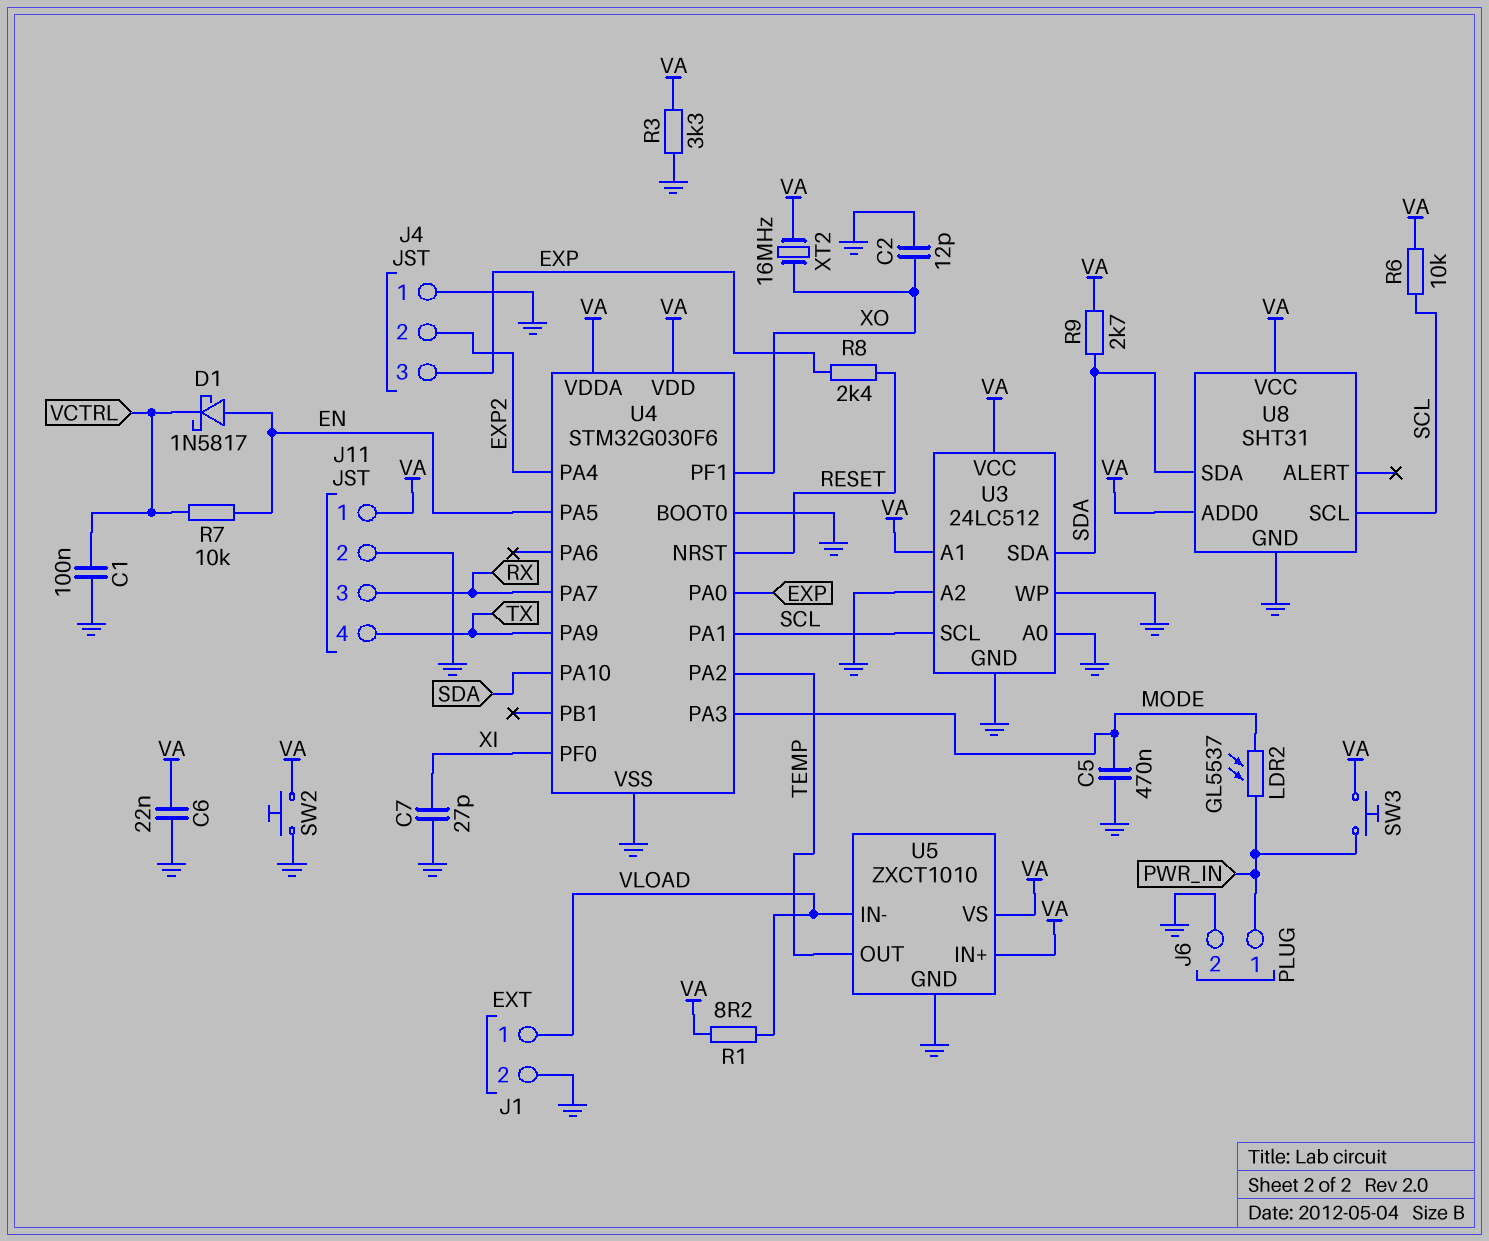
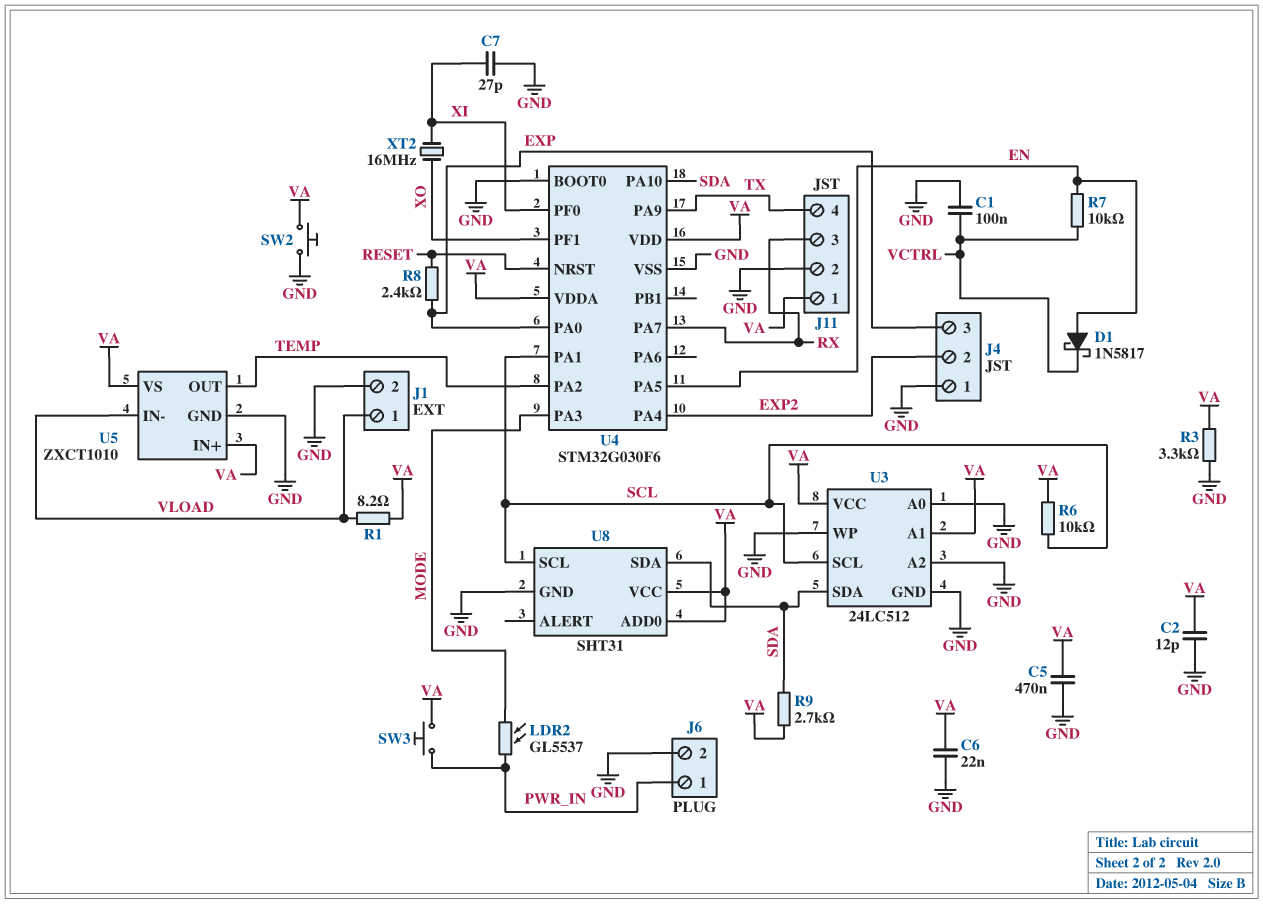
C2: 12pF (GND, XO) -> 12pF (GND, VA)
C5: 470nF (GND, MODE) -> 470nF (GND, VA)
XT2: 16MHz (VA, XO) -> 16MHz (XI, XO)

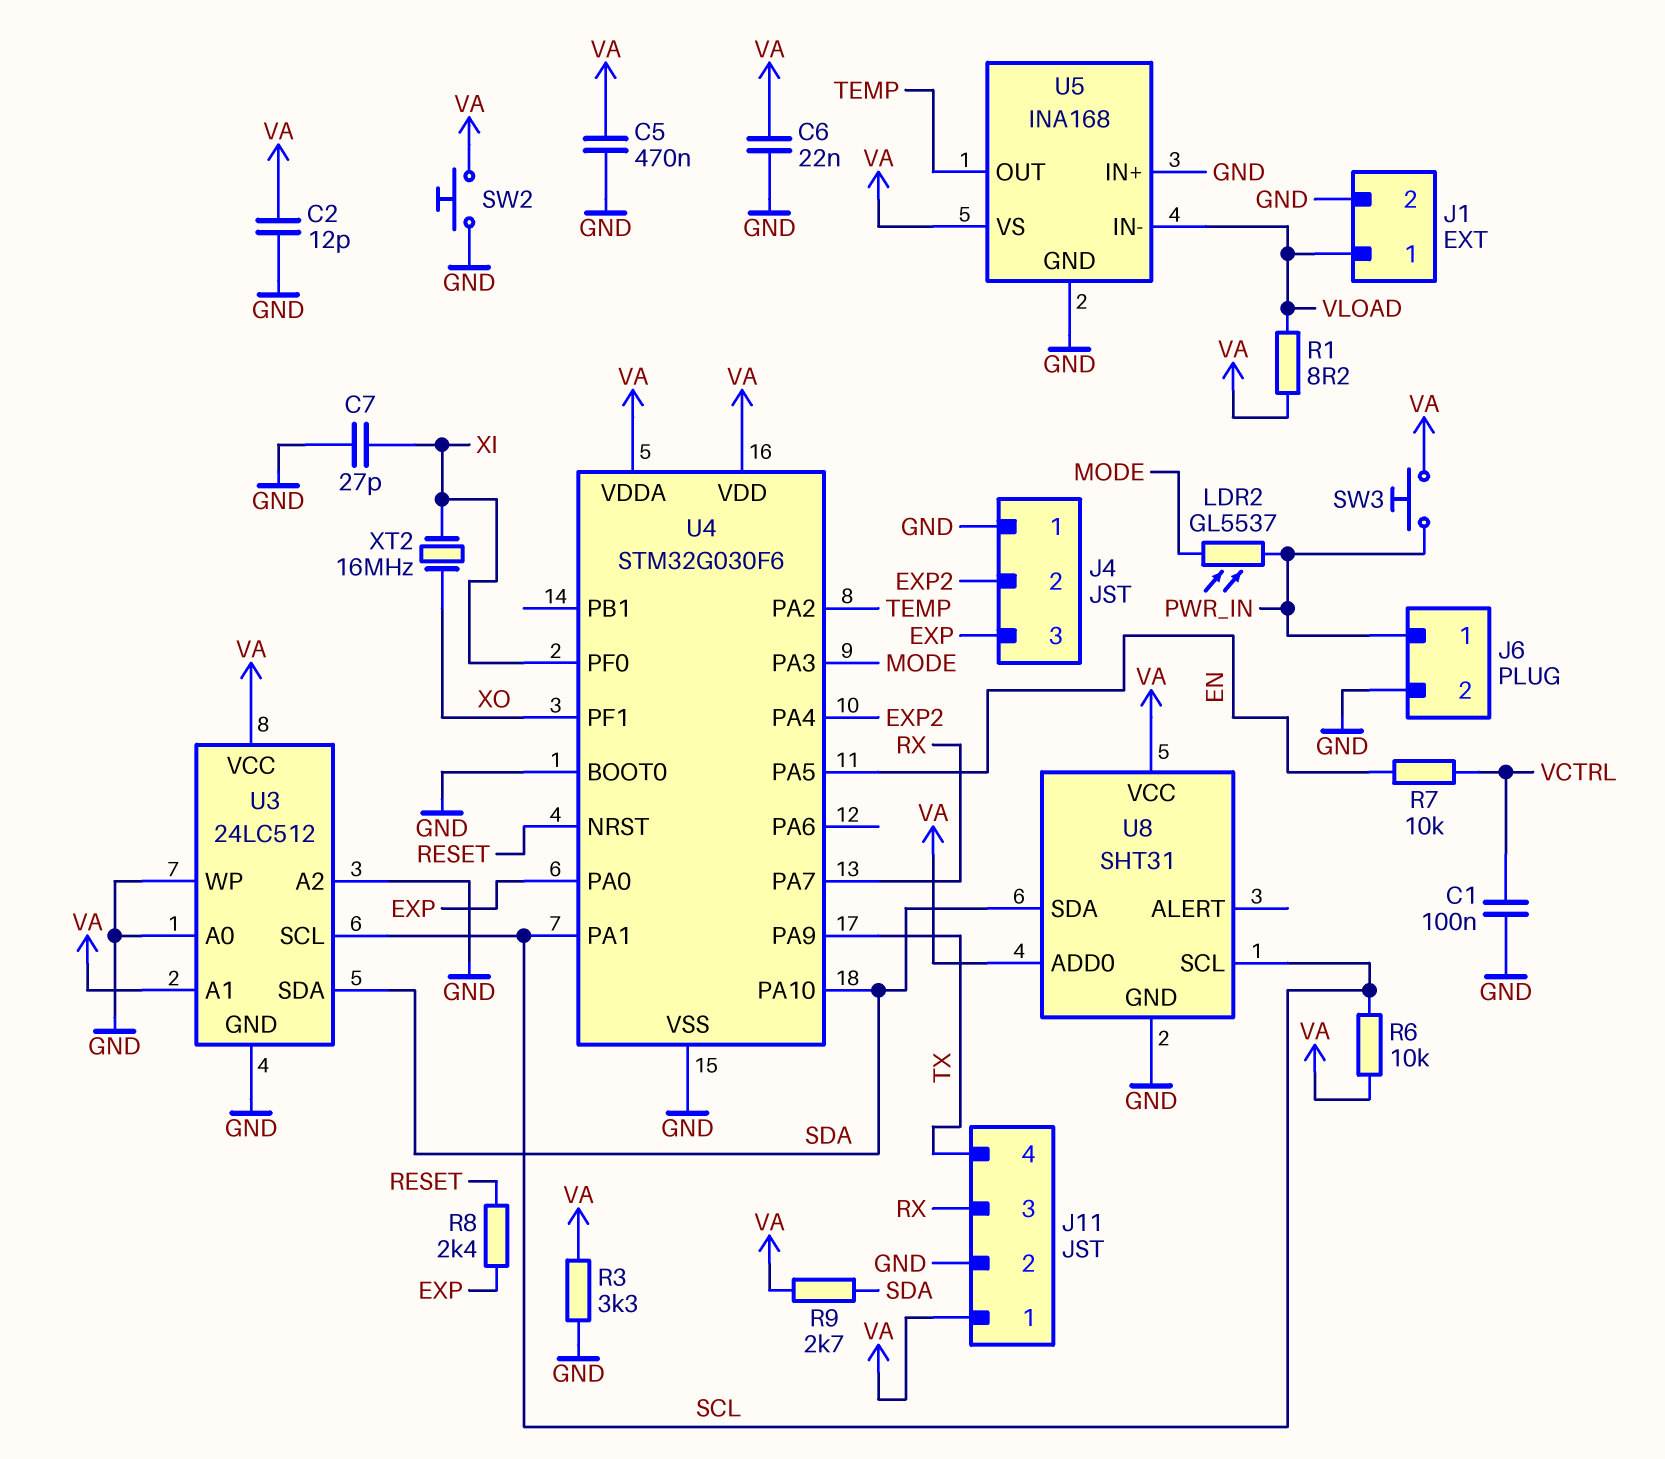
D1: schottky 1N5817 (A EN, K VCTRL) -> none
U5: ZXCT1010 -> INA168
U5 pin IN+: VA -> GND

